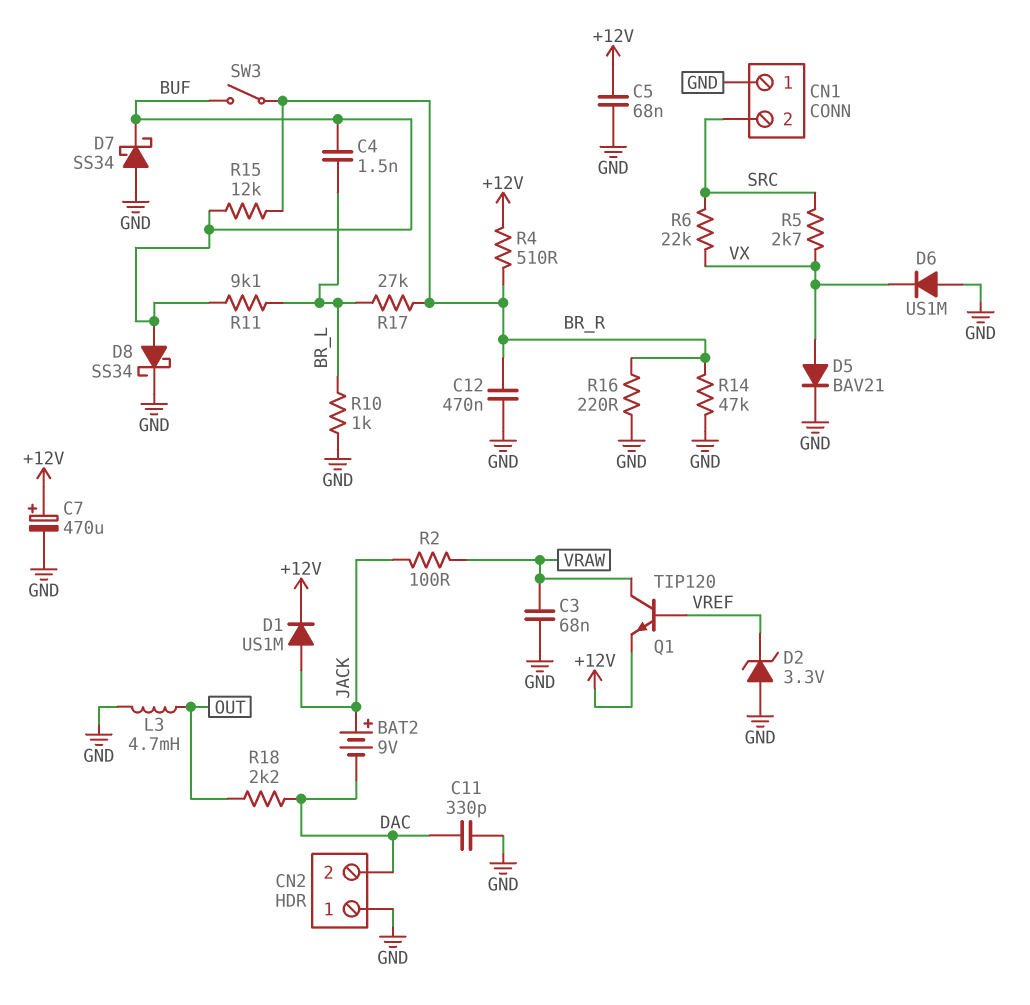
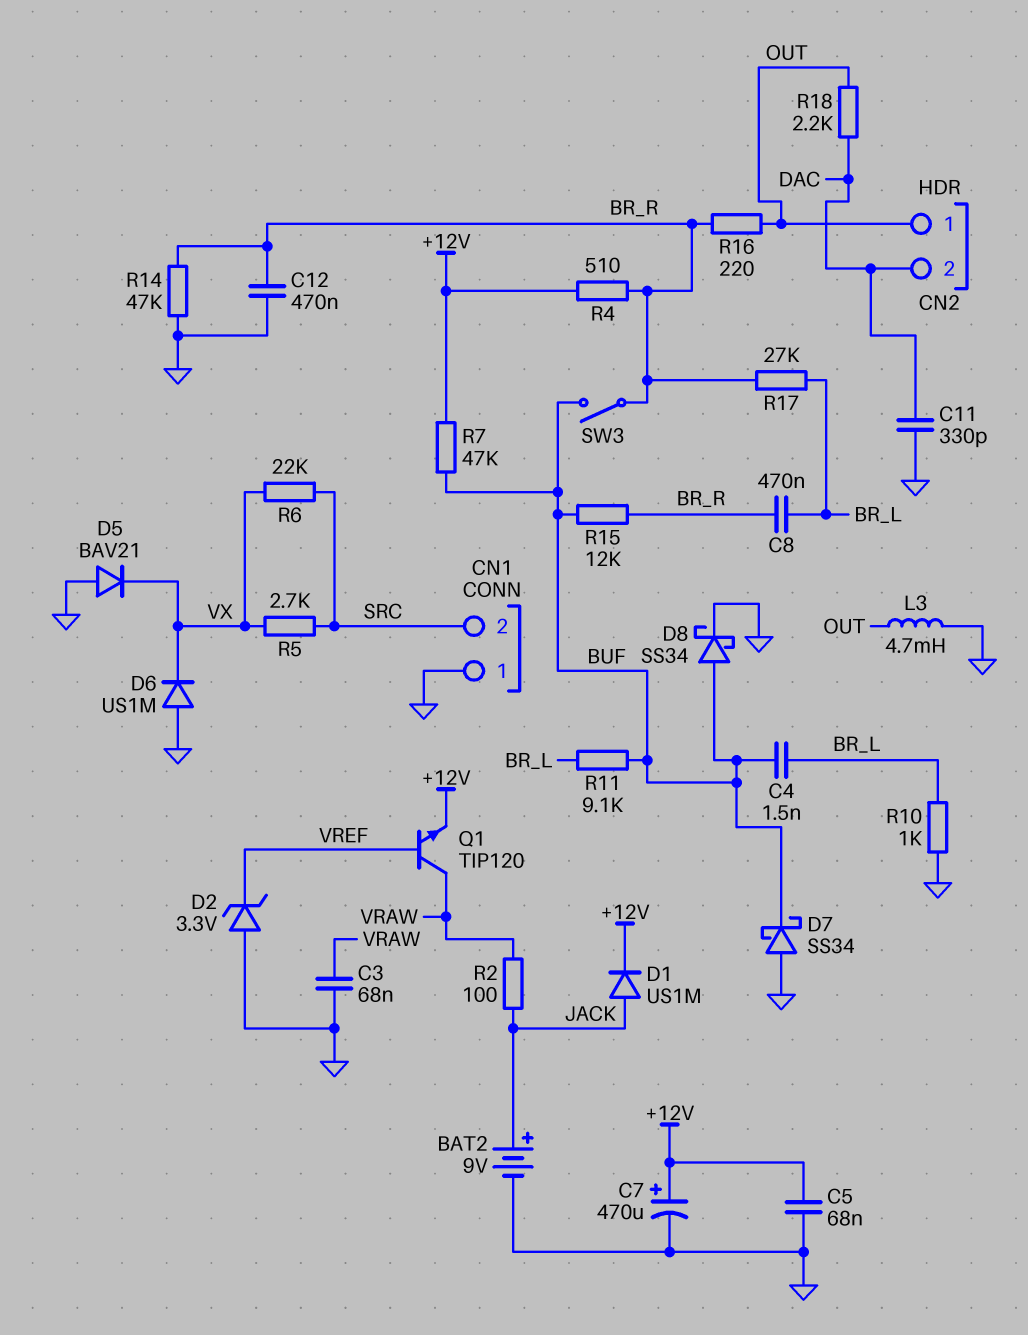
BAT2: 9V (plus JACK, minus DAC) -> 9V (plus JACK, minus GND)
C8: none -> 470nF (BR_L, BR_R)
CN2 pin 1: GND -> OUT
D5: diode BAV21 (A VX, K GND) -> diode BAV21 (A GND, K VX)
R7: none -> 47k (+12V, BUF)
R16: 220 (BR_R, GND) -> 220 (BR_R, OUT)

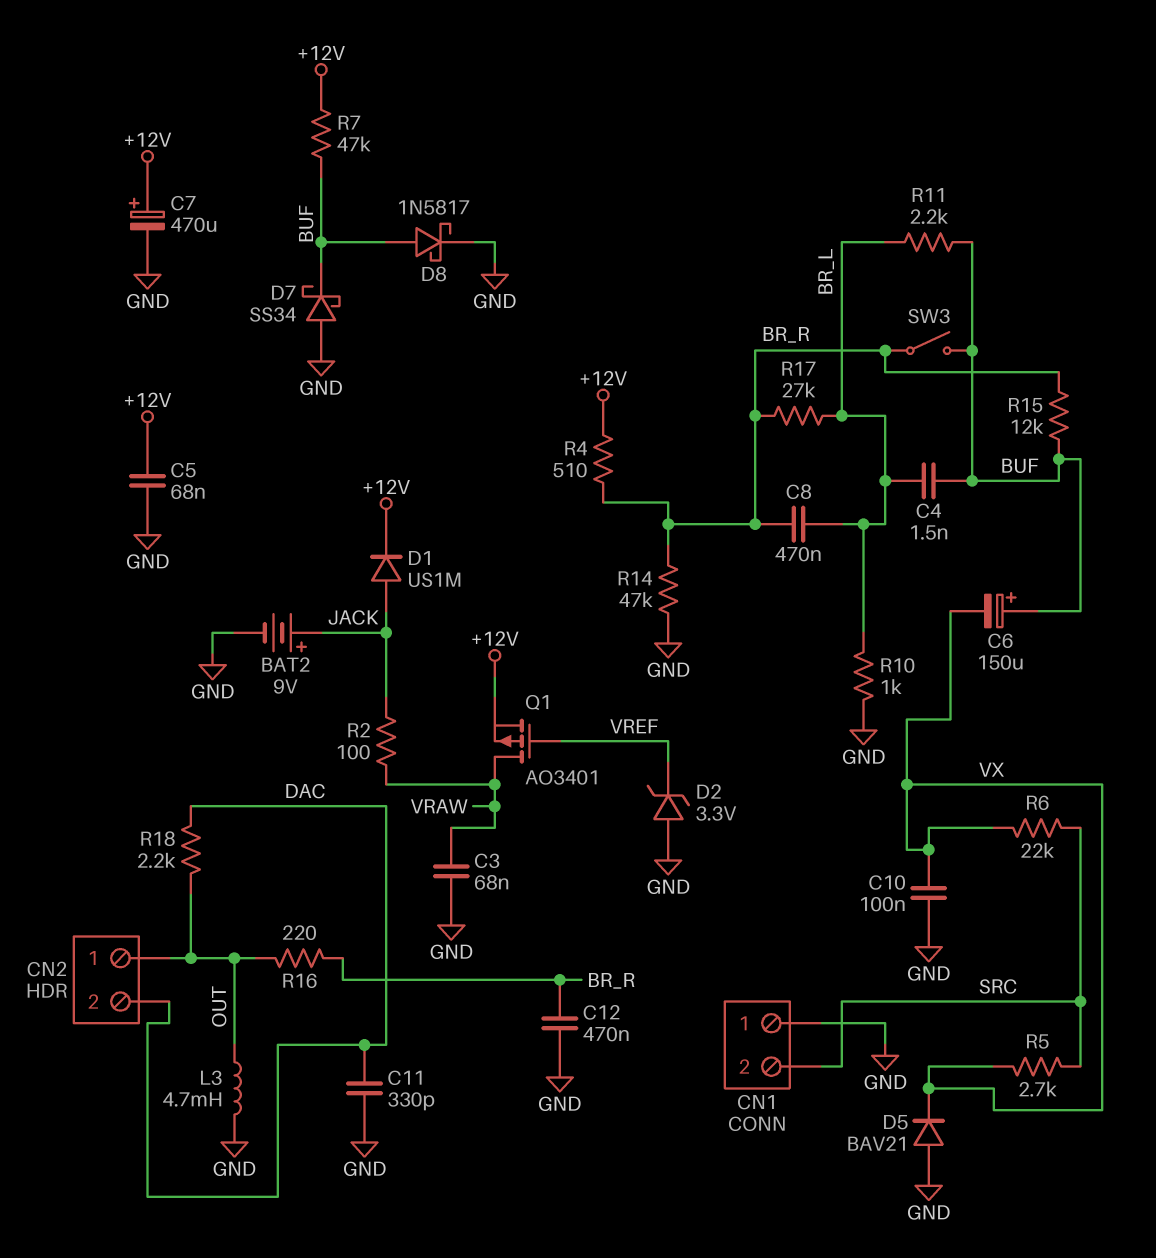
C6: none -> 150uF (plus BUF, minus VX)
C10: none -> 100nF (GND, VX)
D6: diode US1M (A GND, K VX) -> none
D8: schottky SS34 (A BUF, K GND) -> schottky 1N5817 (A BUF, K GND)
Q1: NPN TIP120 (B VREF, C VRAW, E +12V) -> PMOS AO3401 (G VREF, D VRAW, S +12V)
R11: 9.1k (BR_L, BUF) -> 2.2k (BR_L, BUF)

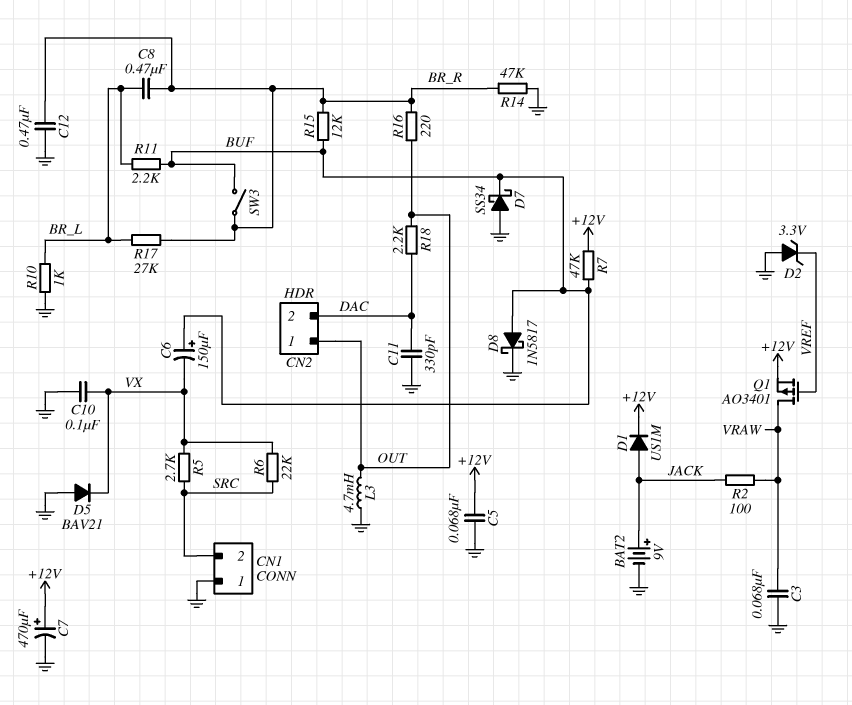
C4: 1.5nF (BR_L, BUF) -> none
R4: 510 (+12V, BR_R) -> none

